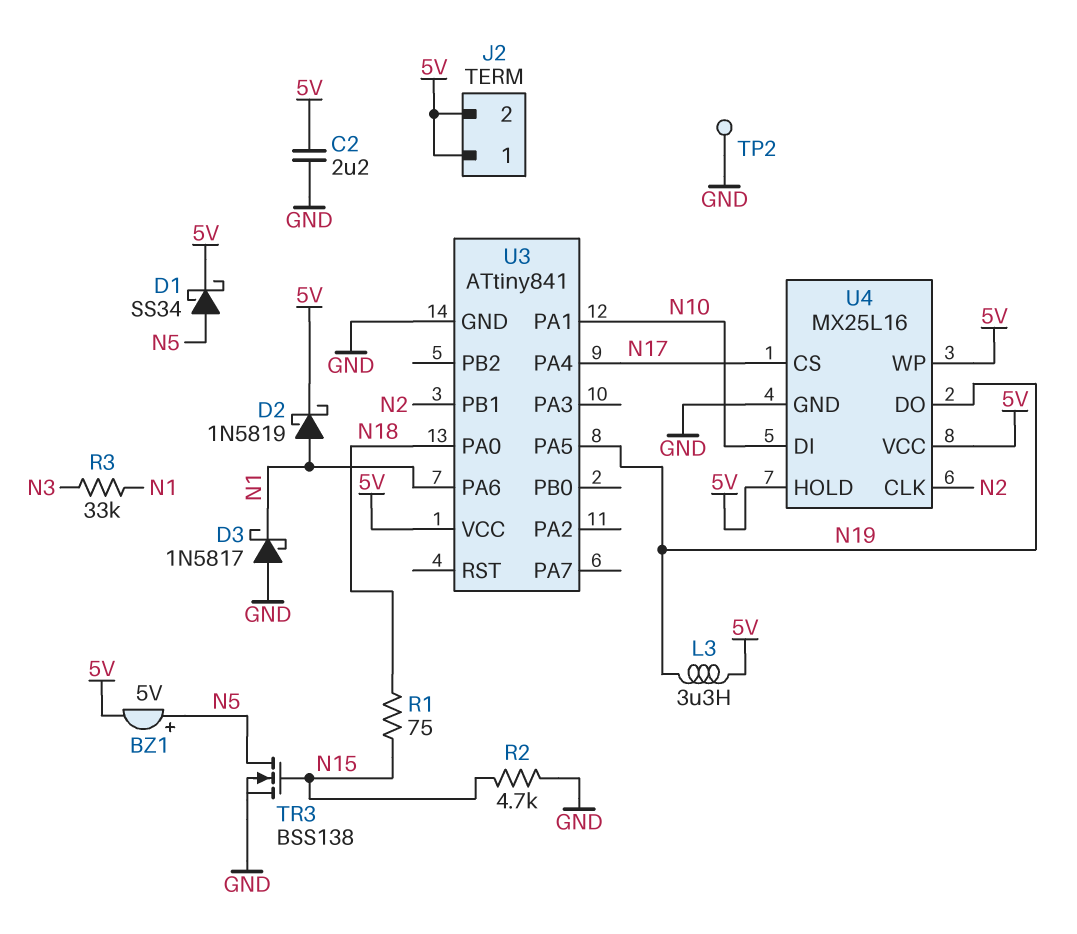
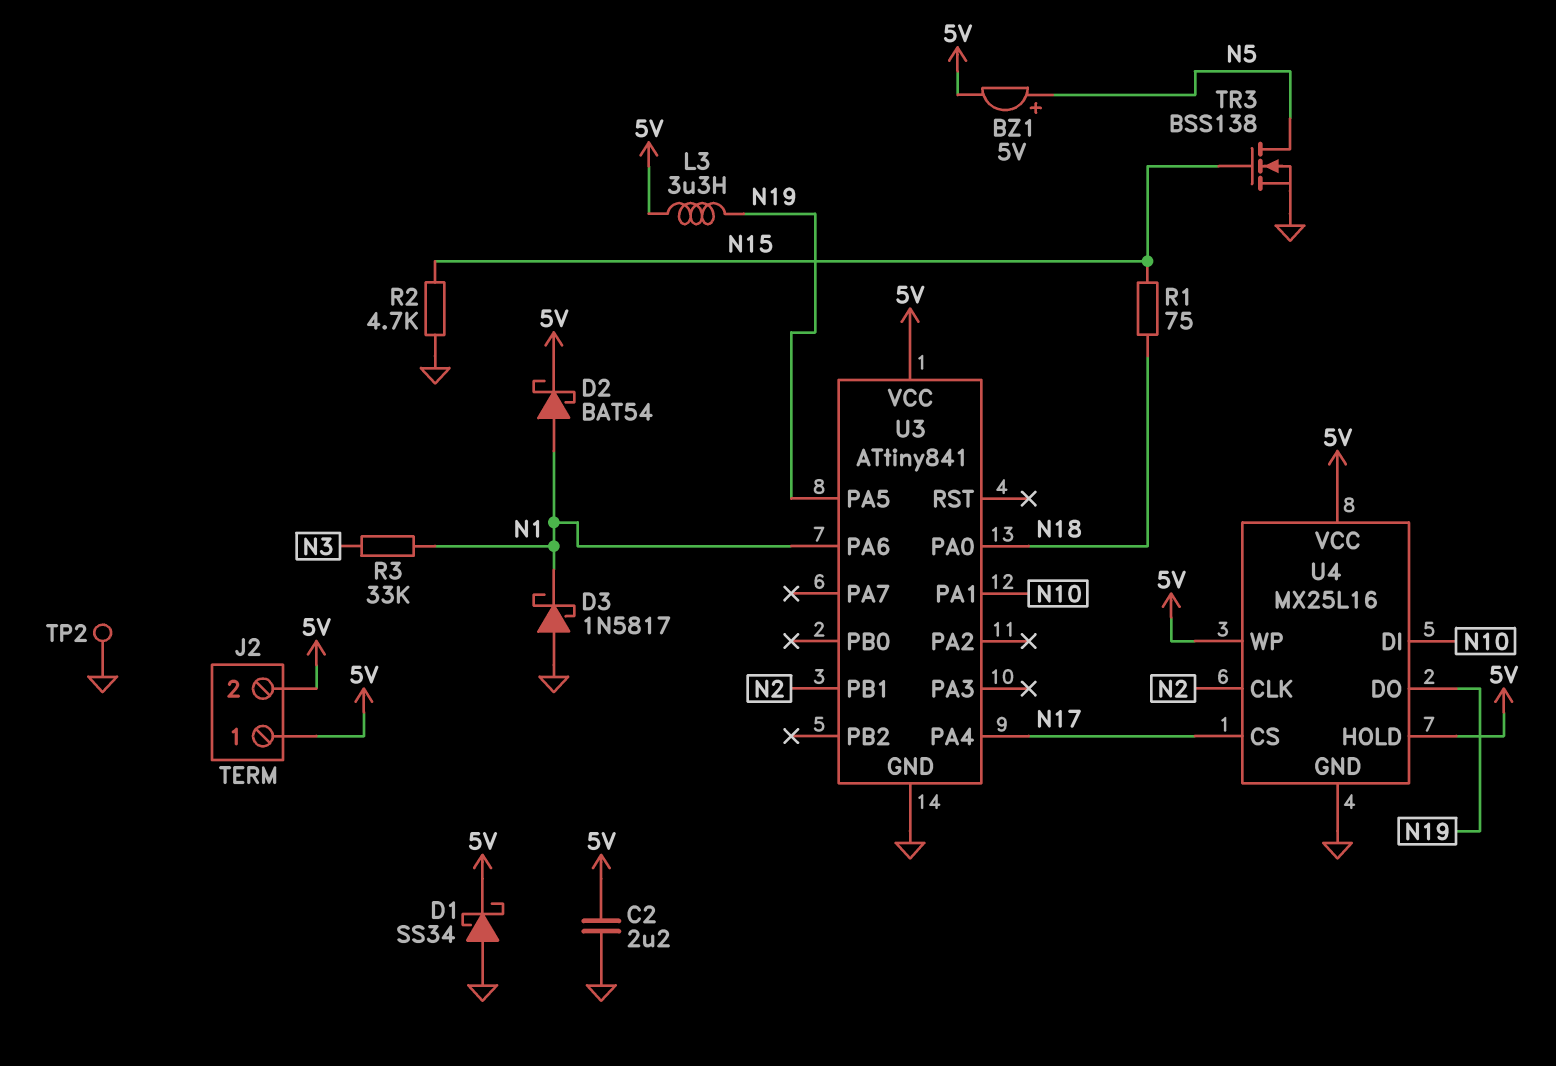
D1: schottky SS34 (A N5, K 5V) -> schottky SS34 (A GND, K 5V)
D2: schottky 1N5819 (A N1, K 5V) -> schottky BAT54 (A N1, K 5V)

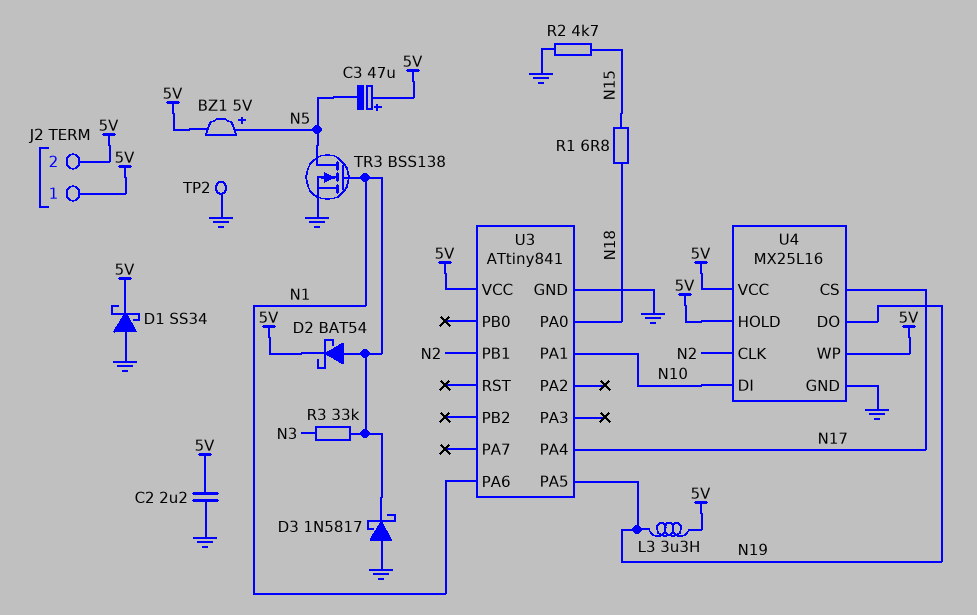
C3: none -> 47uF (plus 5V, minus N5)
R1: 75 (N15, N18) -> 6.8 (N15, N18)
TR3: NMOS BSS138 (G N15, D N5, S GND) -> NMOS BSS138 (G N1, D N5, S GND)

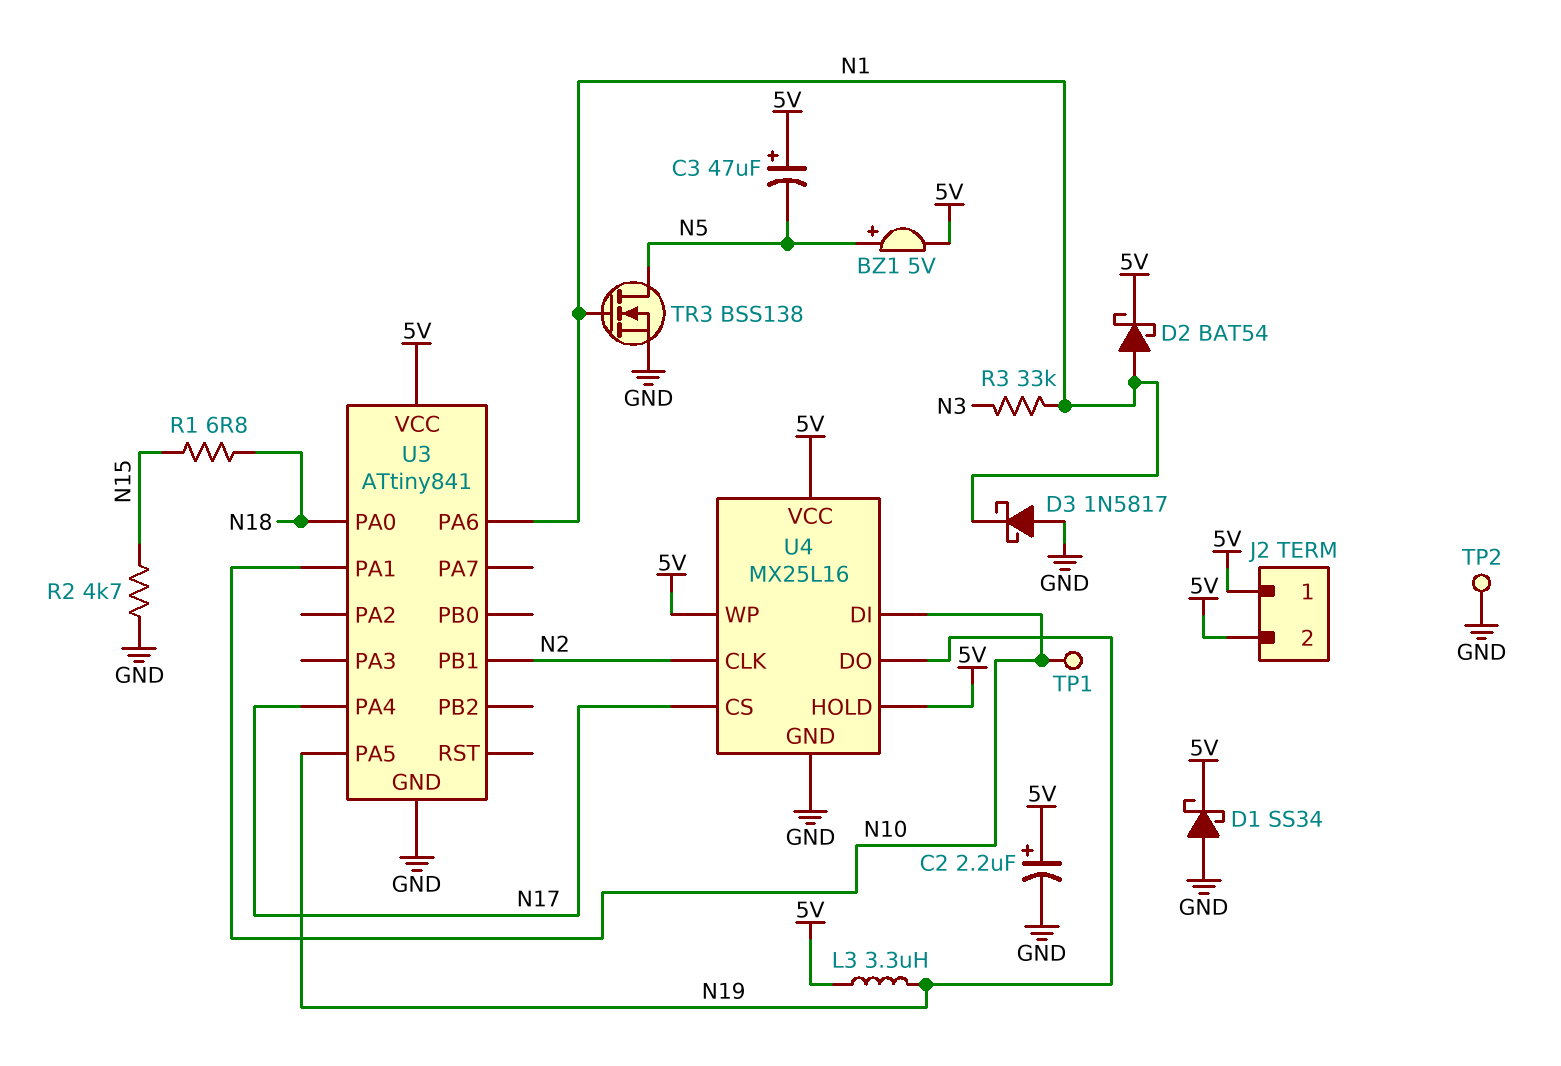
C2: 2.2uF (5V, GND) -> 2.2uF (plus 5V, minus GND)
TP1: none -> test point (N10)

